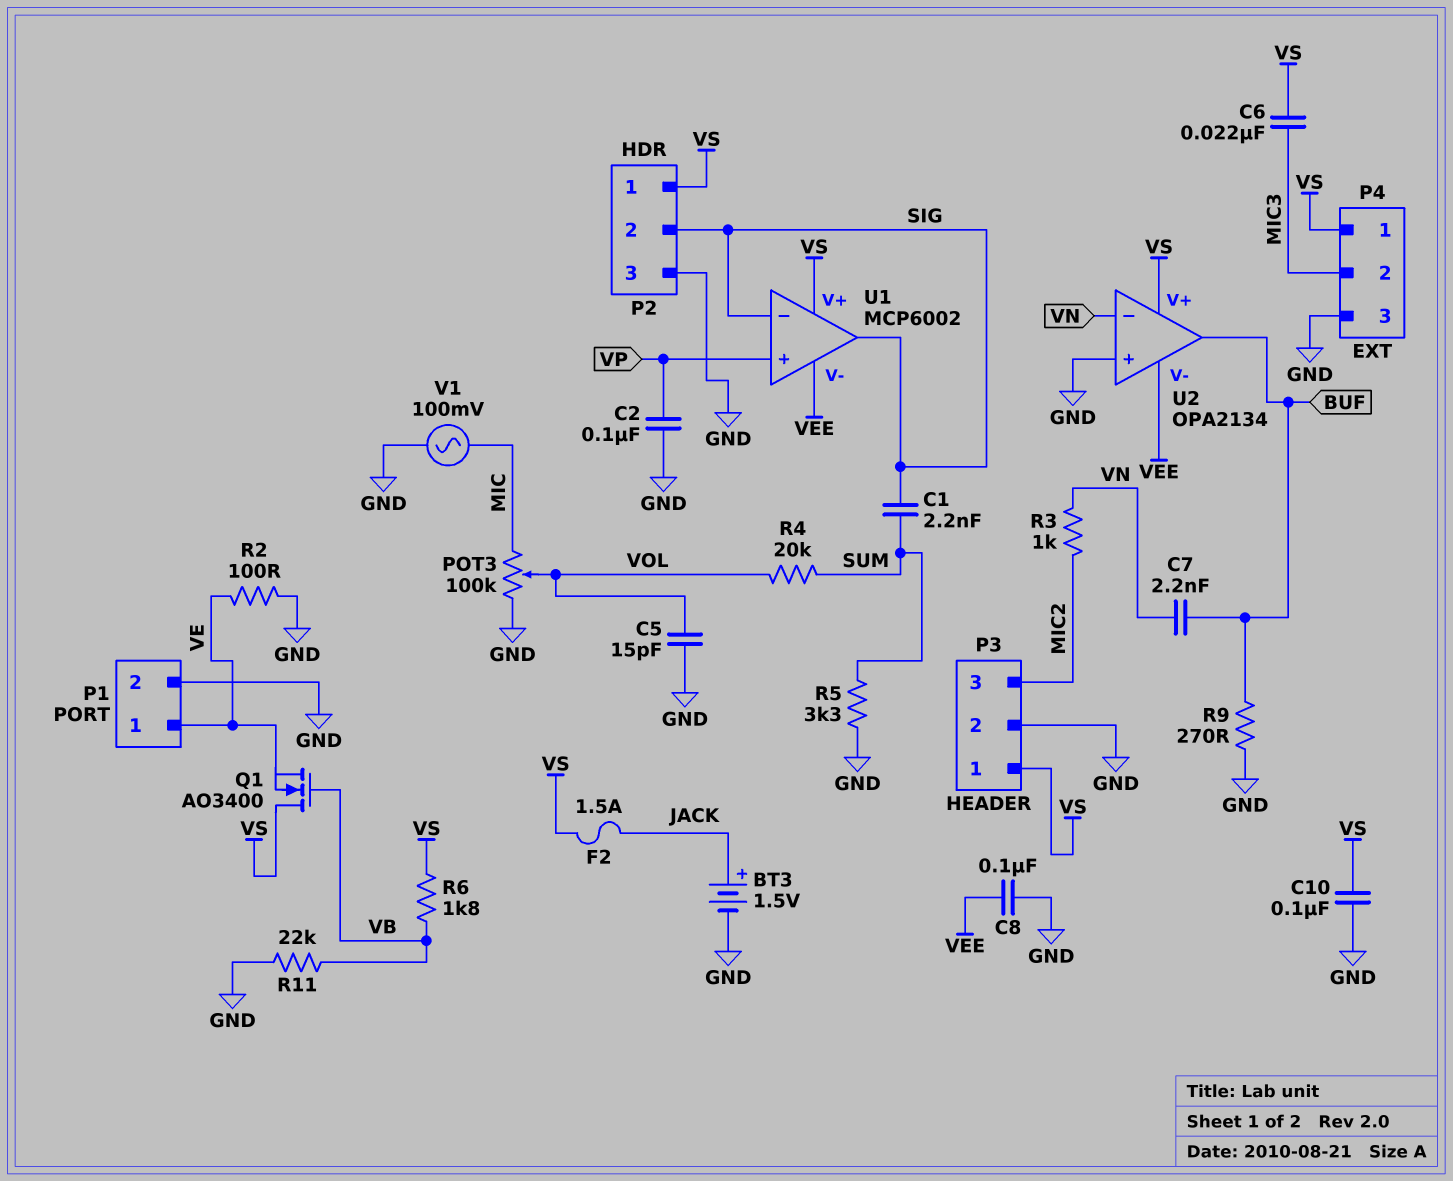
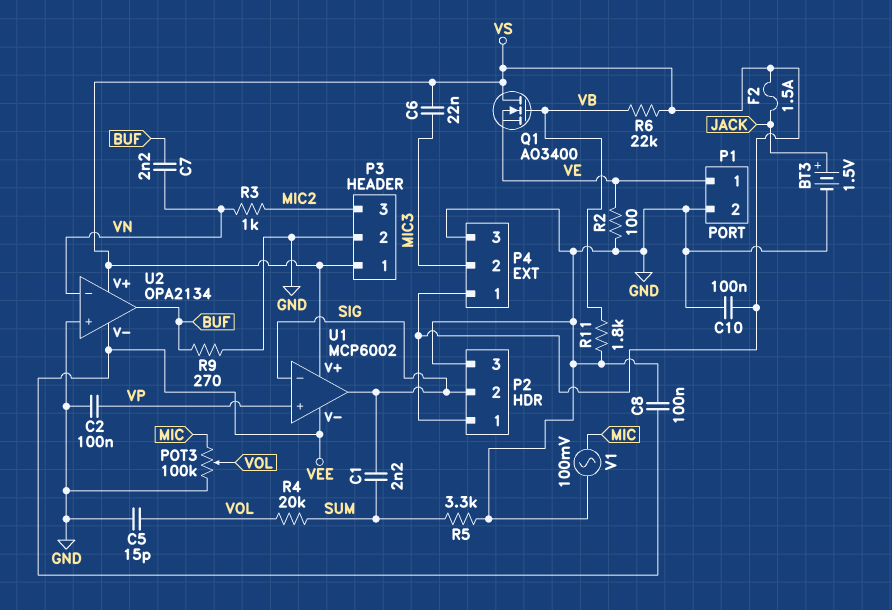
R6: 1.8k (VB, VS) -> 22k (VB, VS)
R11: 22k (GND, VB) -> 1.8k (GND, VB)

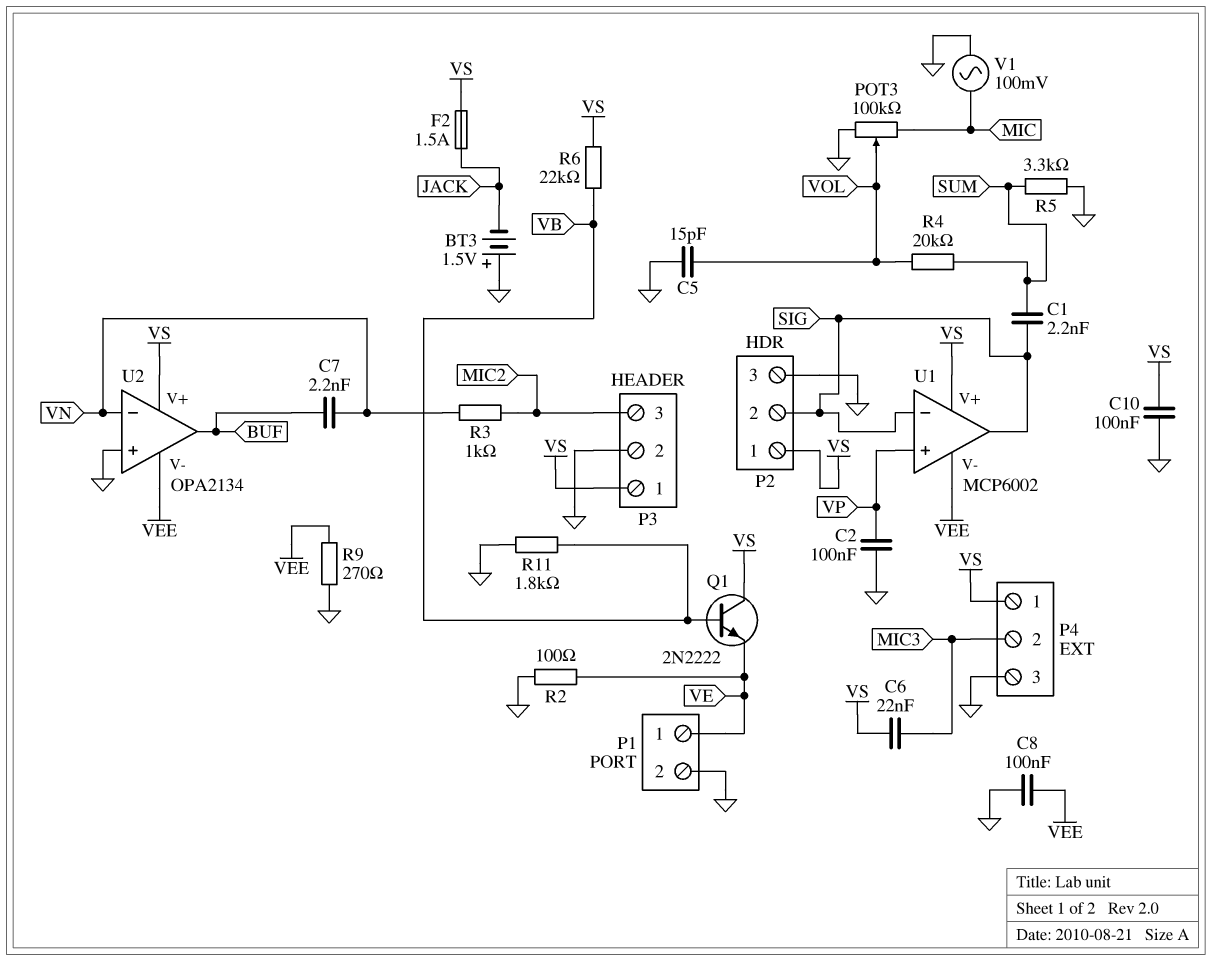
BT3: 1.5V (plus JACK, minus GND) -> 1.5V (plus GND, minus JACK)
Q1: NMOS AO3400 (G VB, D VS, S VE) -> NPN 2N2222 (B VB, C VS, E VE)
R9: 270 (BUF, GND) -> 270 (GND, VEE)

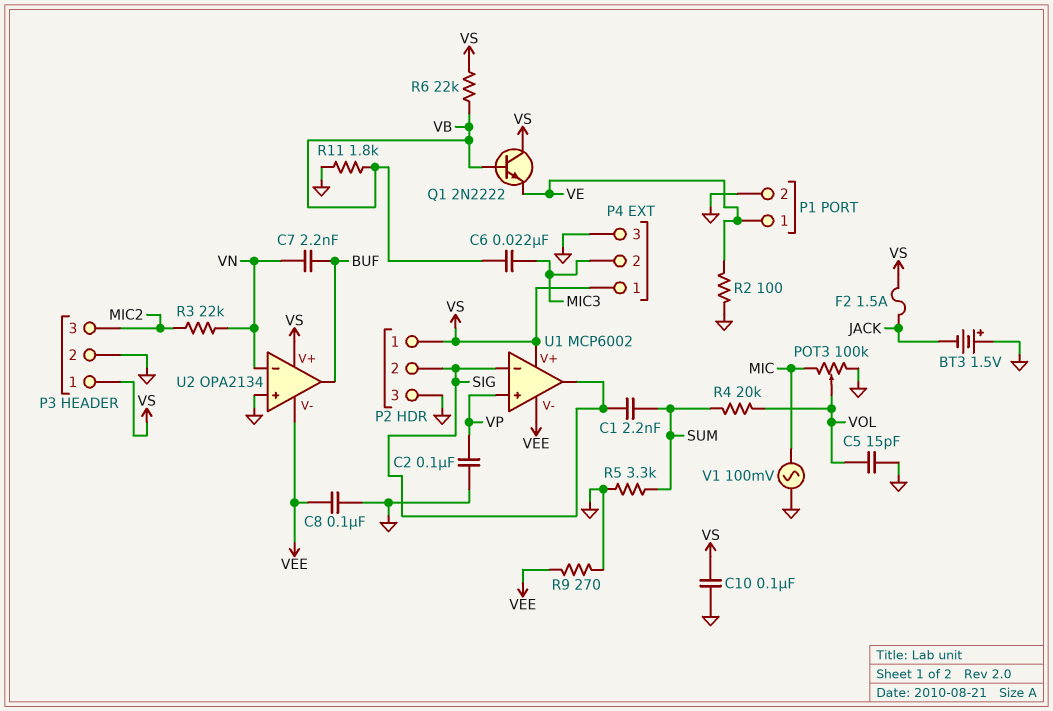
C6: 22nF (MIC3, VS) -> 22nF (MIC3, VB)
R3: 1k (MIC2, VN) -> 22k (MIC2, VN)

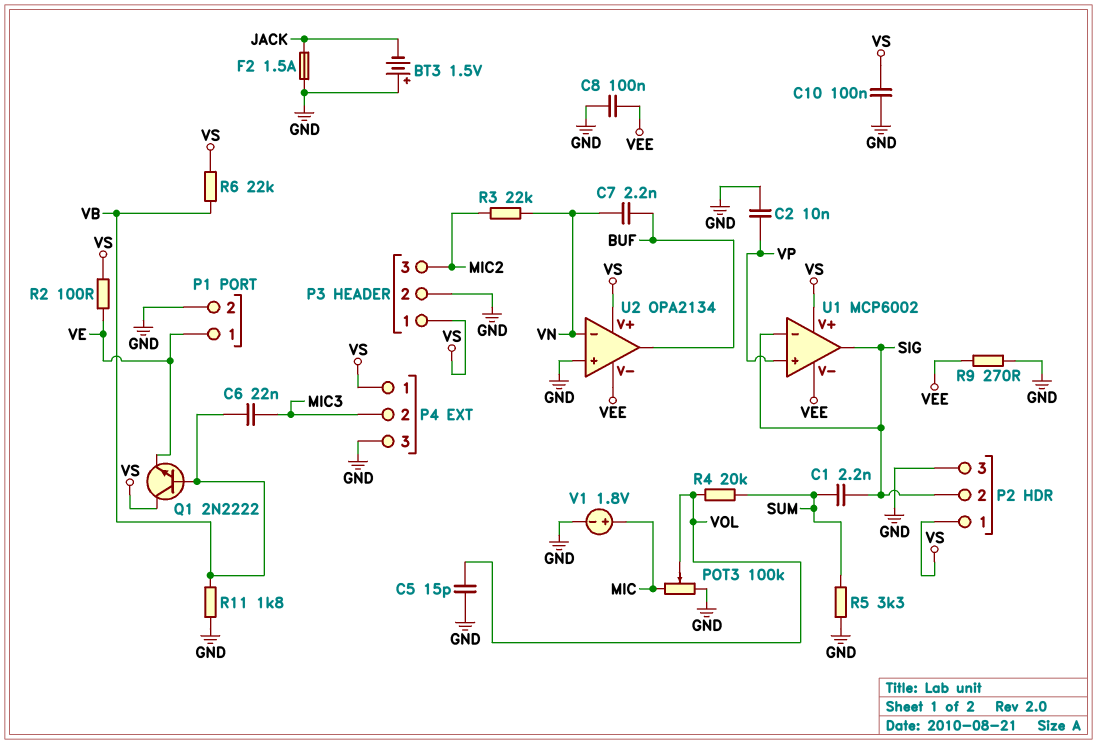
C2: 100nF (GND, VP) -> 10nF (GND, VP)
F2: 1.5A (JACK, VS) -> 1.5A (GND, JACK)
R2: 100 (GND, VE) -> 100 (VE, VS)
V1: AC 100mV (GND, MIC) -> 1.8V (plus MIC, minus GND)

